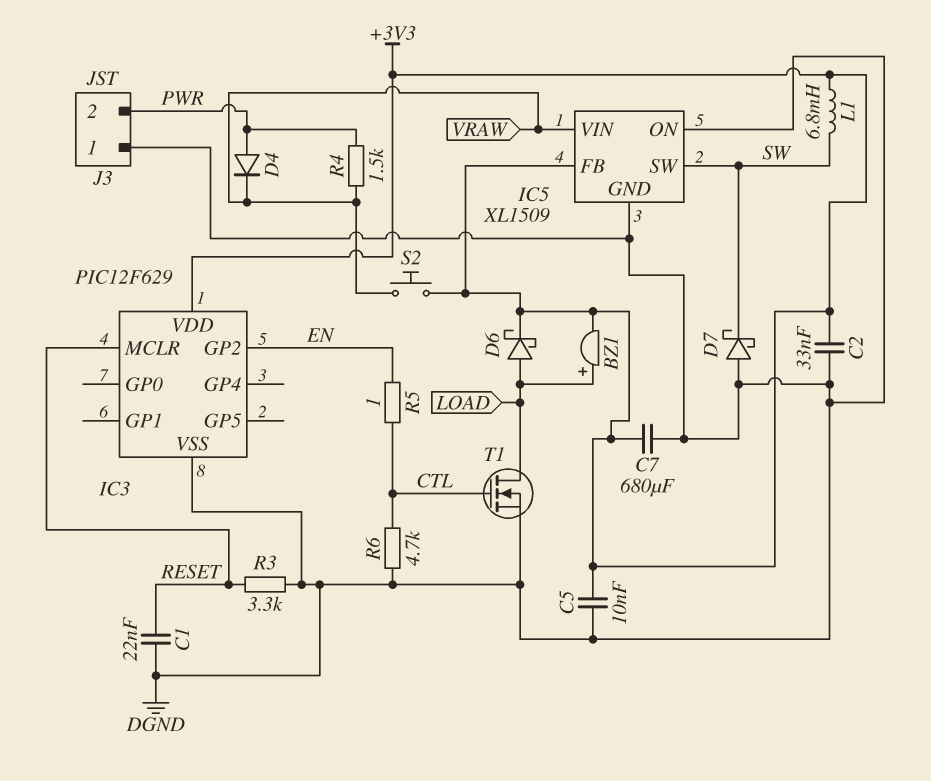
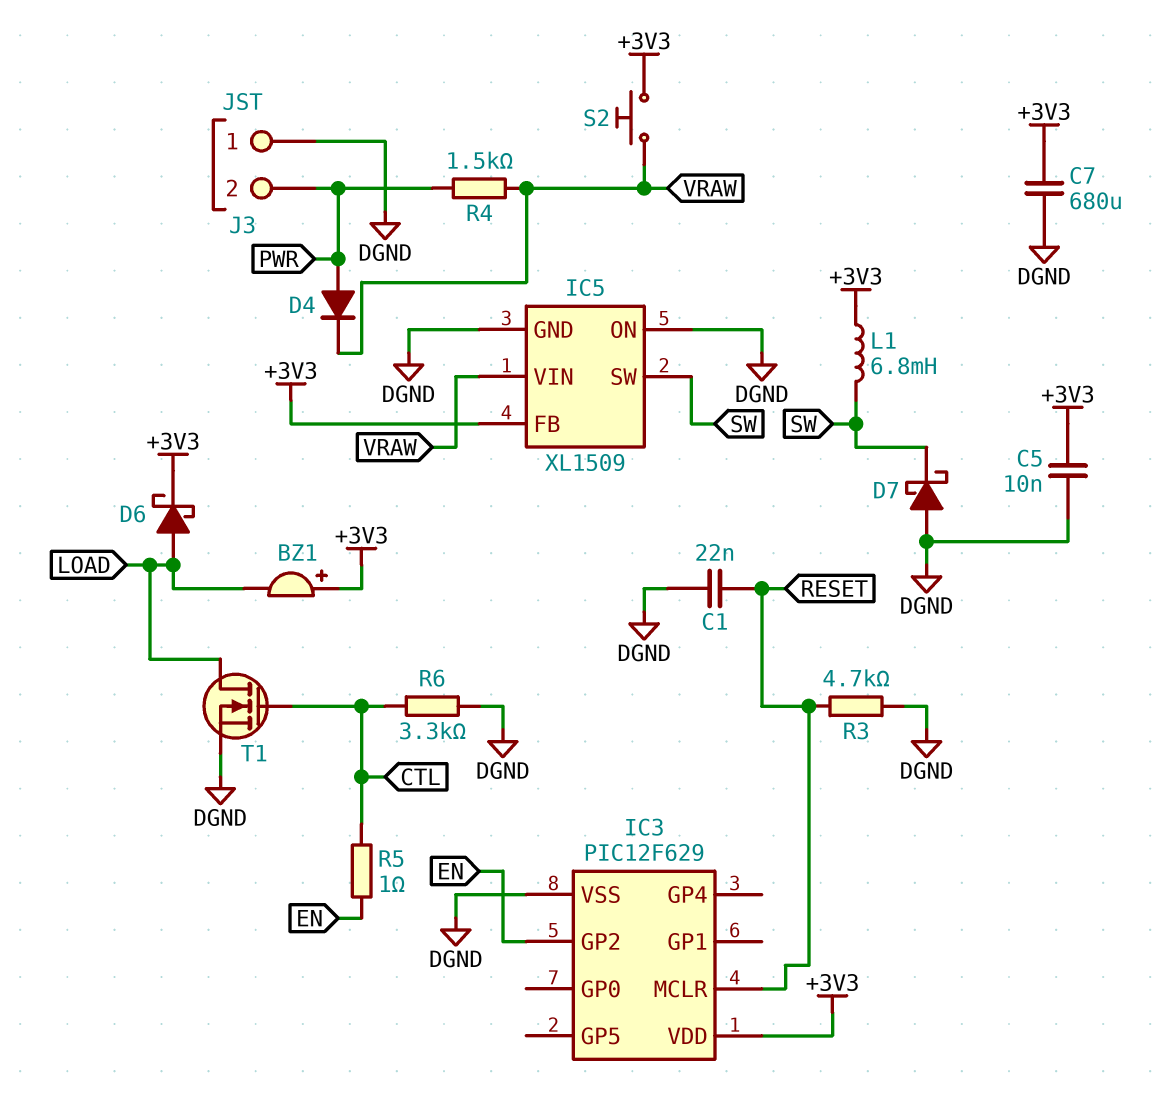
BZ1: buzzer (plus LOAD, minus +3V3) -> buzzer (plus +3V3, minus LOAD)
C2: 33nF (+3V3, DGND) -> none
R3: 3.3k (DGND, RESET) -> 4.7k (DGND, RESET)
R6: 4.7k (CTL, DGND) -> 3.3k (CTL, DGND)

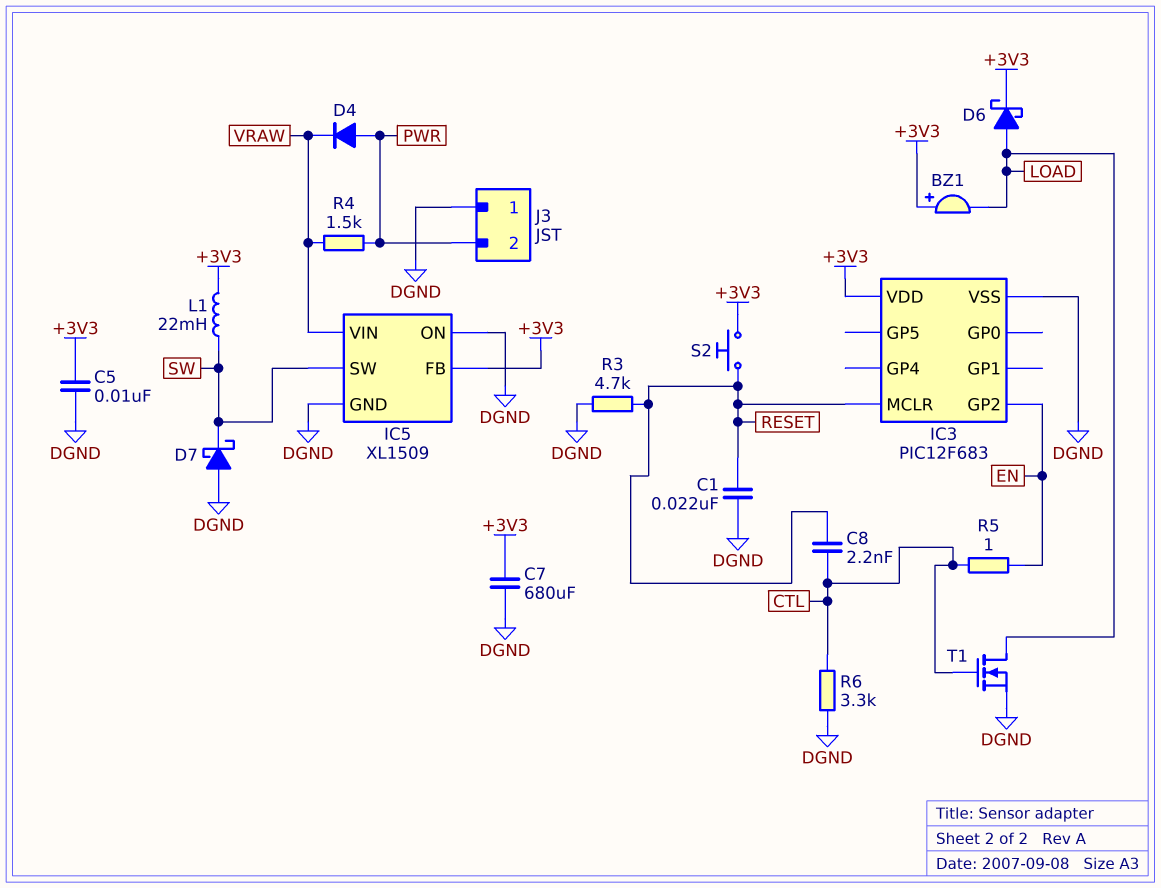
C8: none -> 2.2nF (CTL, RESET)
IC3: PIC12F629 -> PIC12F683
L1: 6.8mH (+3V3, SW) -> 22mH (+3V3, SW)
S2: button (+3V3, VRAW) -> button (+3V3, RESET)

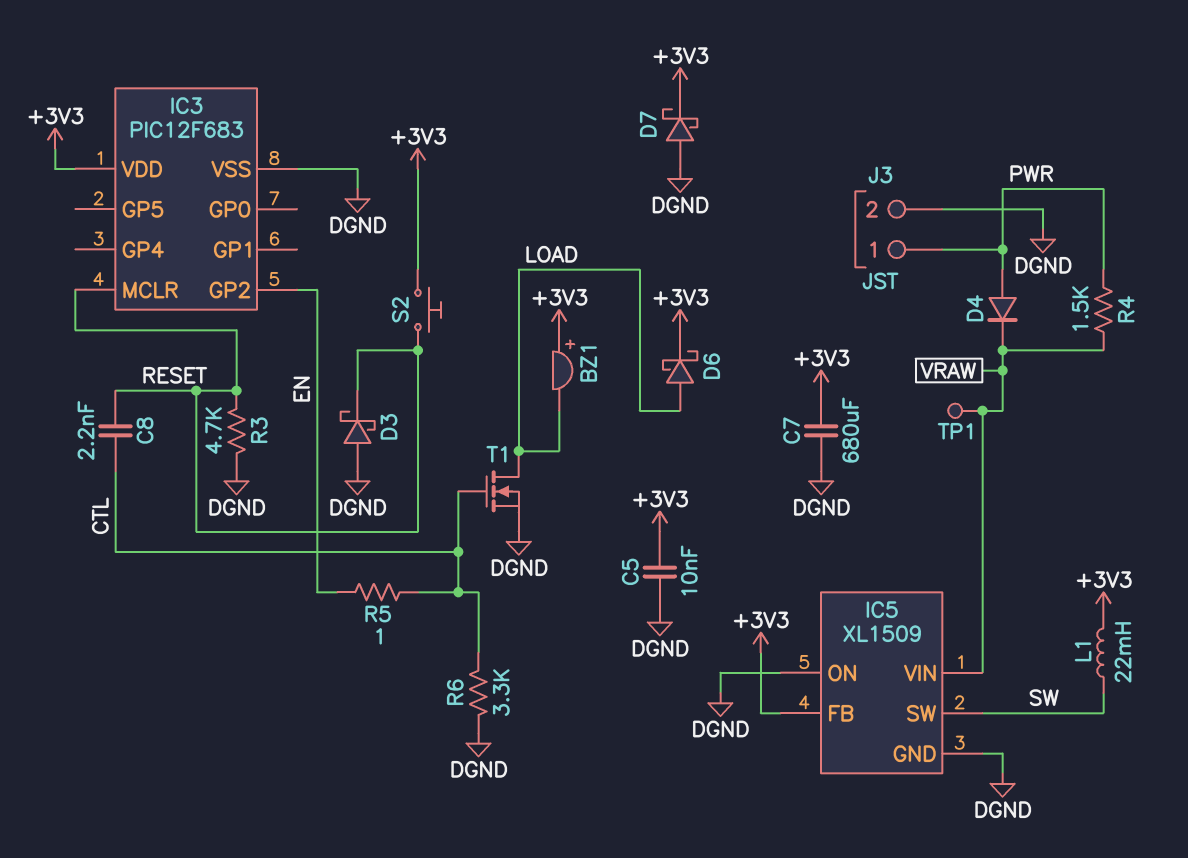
C1: 22nF (DGND, RESET) -> none
D3: none -> schottky (A DGND, K RESET)
D7: schottky (A DGND, K SW) -> schottky (A DGND, K +3V3)
J3 pin 1: DGND -> PWR
J3 pin 2: PWR -> DGND
TP1: none -> test point (VRAW)

